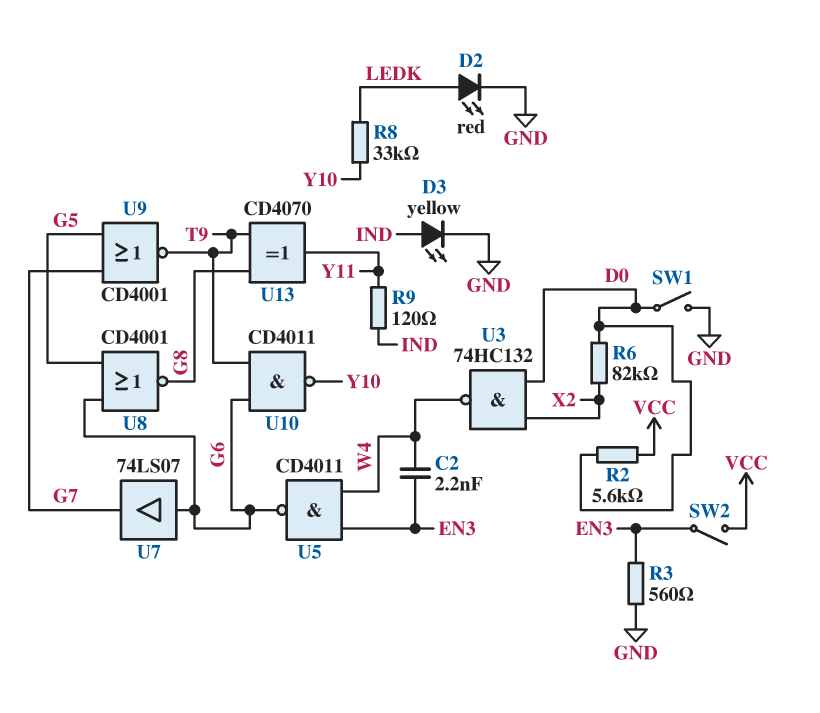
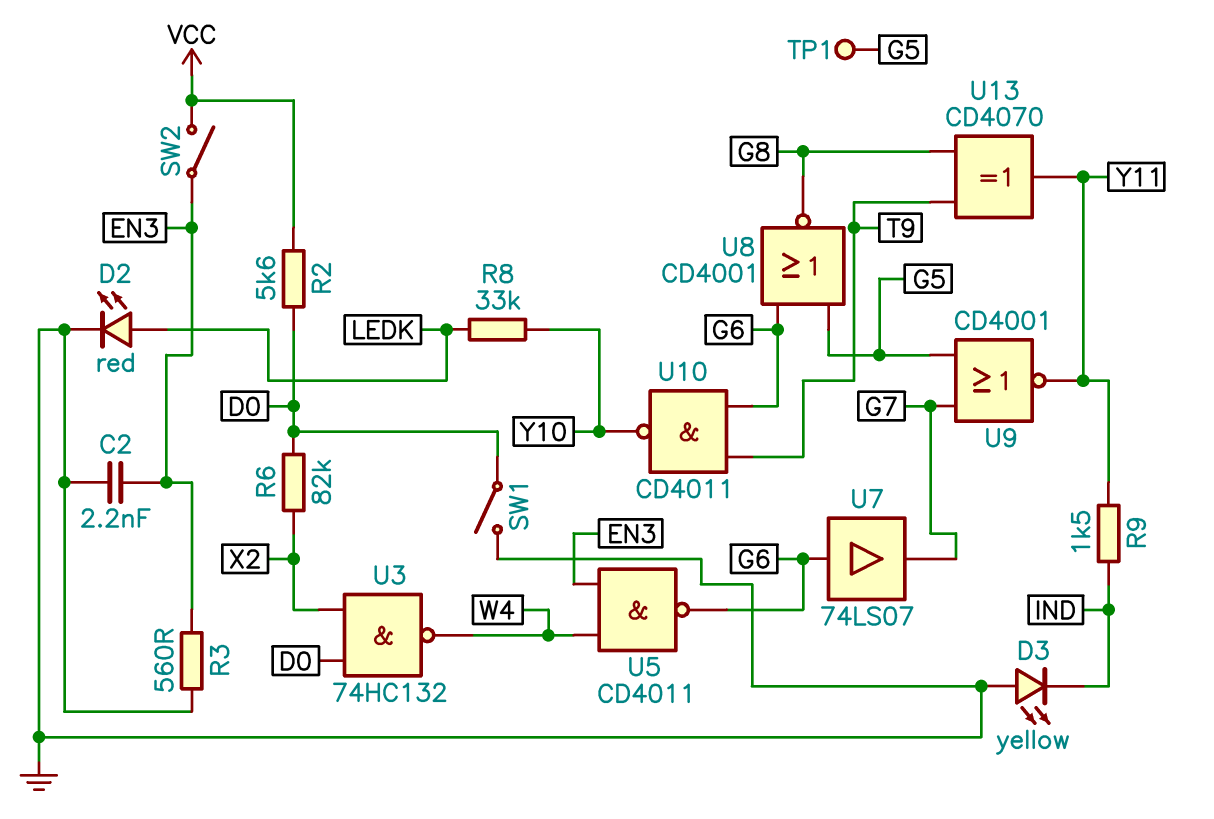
C2: 2.2nF (EN3, W4) -> 2.2nF (EN3, GND)
D3: LED yellow (A IND, K GND) -> LED yellow (A GND, K IND)
R9: 120 (IND, Y11) -> 1.5k (IND, Y11)
TP1: none -> test point (G5)
U9: NOR CD4001 (in G5, in G7, out T9) -> NOR CD4001 (in G5, in G7, out Y11)

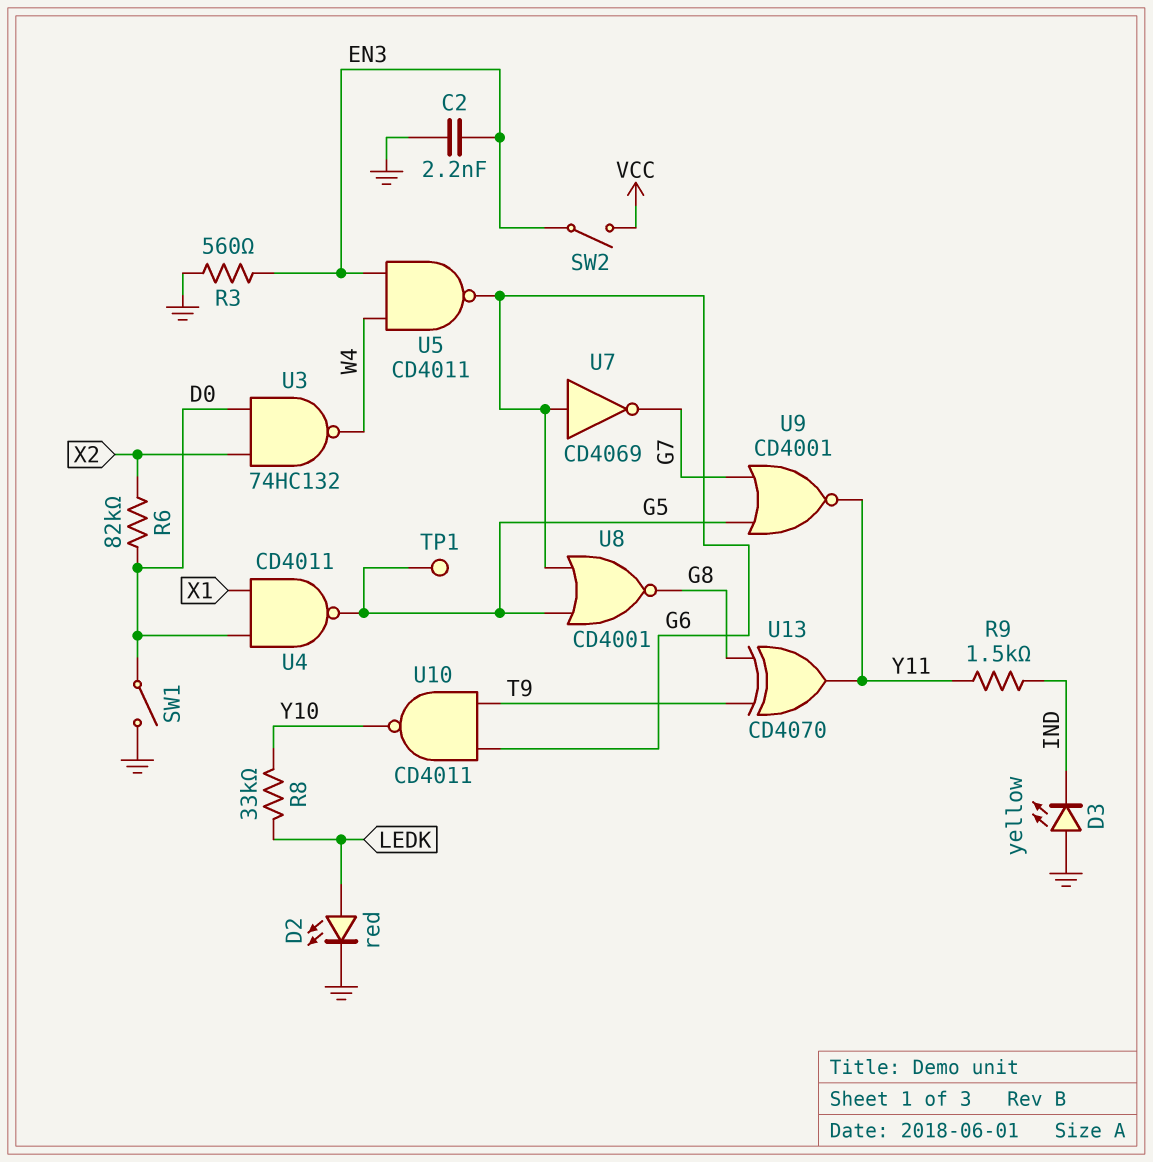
R2: 5.6k (D0, VCC) -> none
U4: none -> NAND CD4011 (in D0, in X1, out G5)
U7: buffer 74LS07 (in G6, out G7) -> NOT CD4069 (in G6, out G7)

